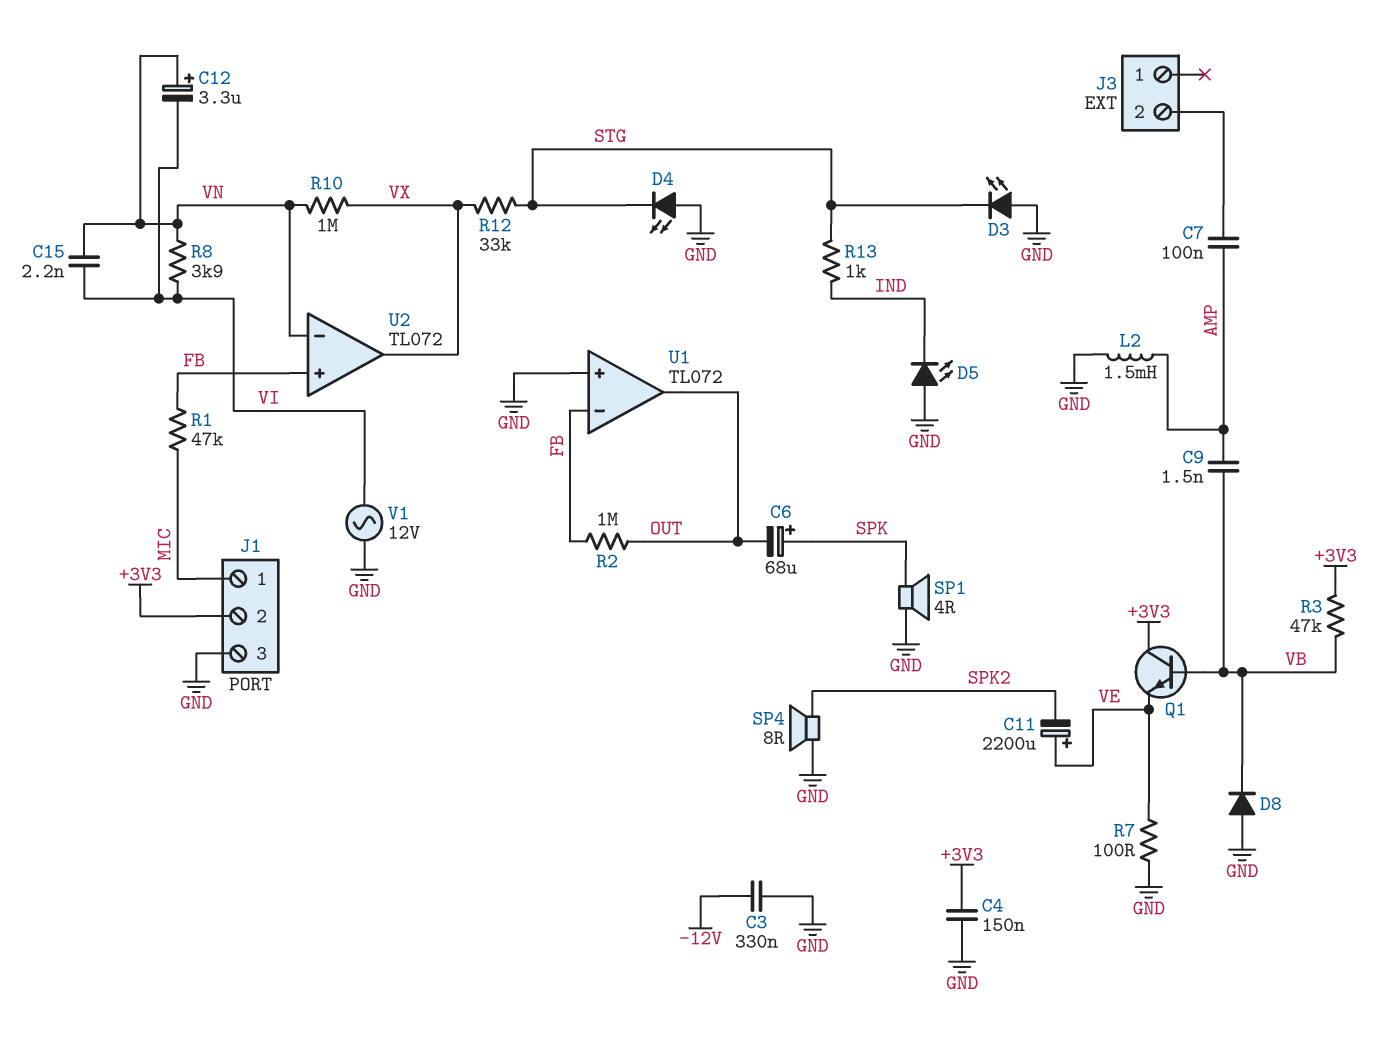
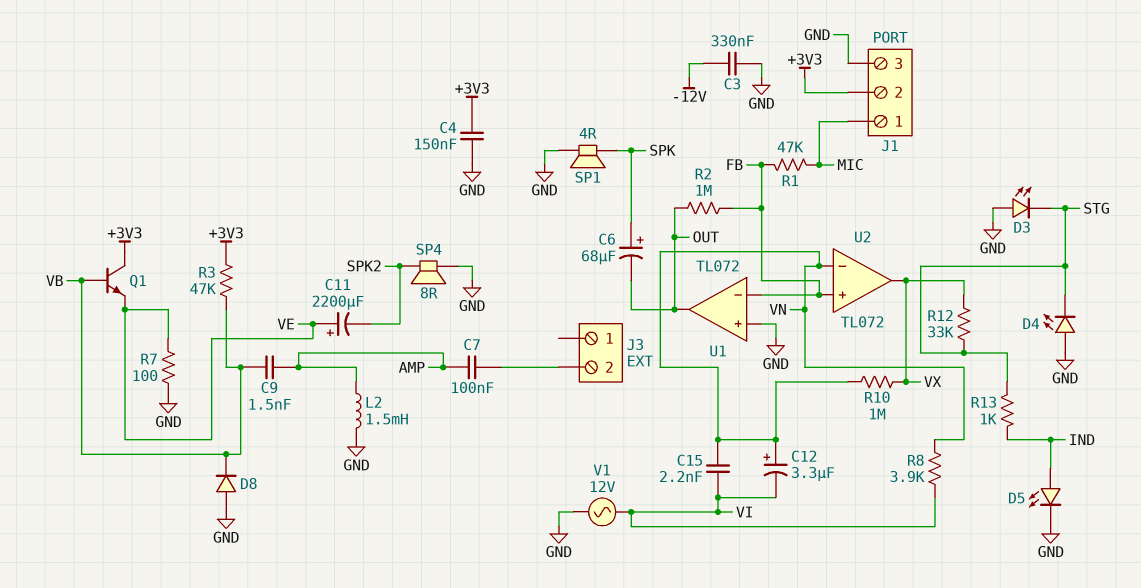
D5: LED (A GND, K IND) -> LED (A IND, K GND)

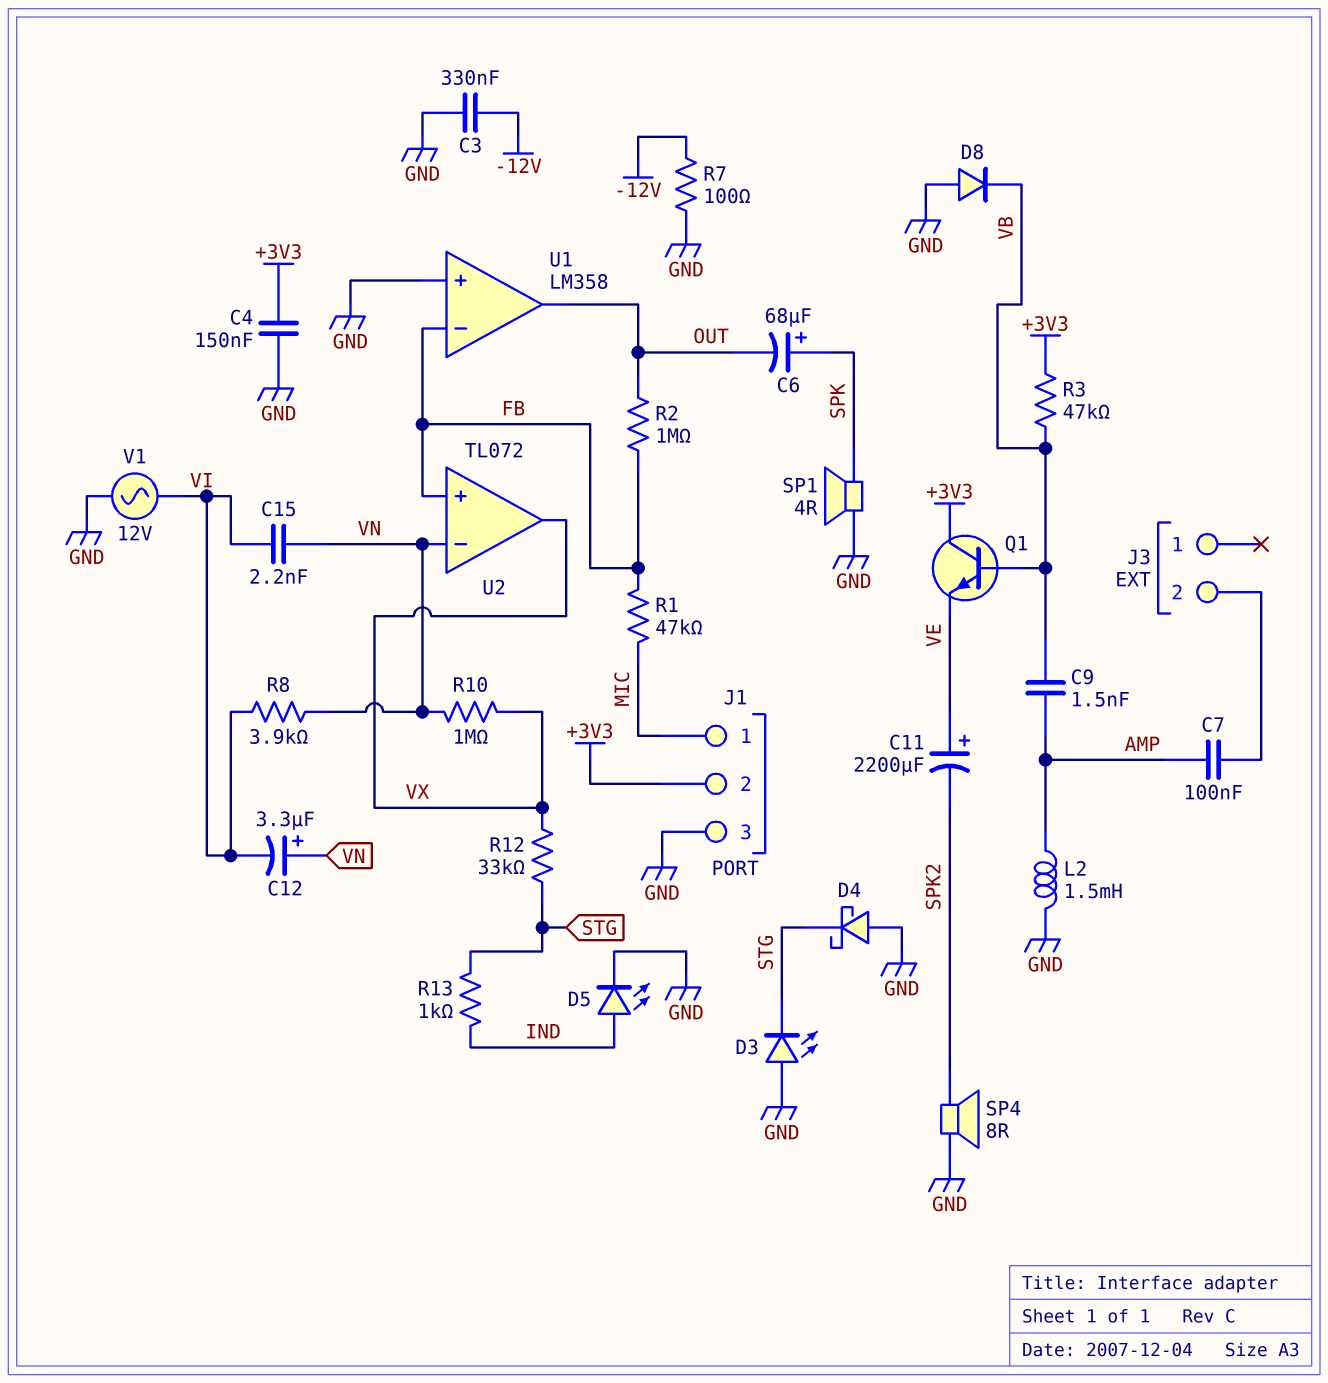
D4: LED (A GND, K STG) -> schottky (A GND, K STG)
R7: 100 (GND, VE) -> 100 (-12V, GND)
U1: TL072 -> LM358

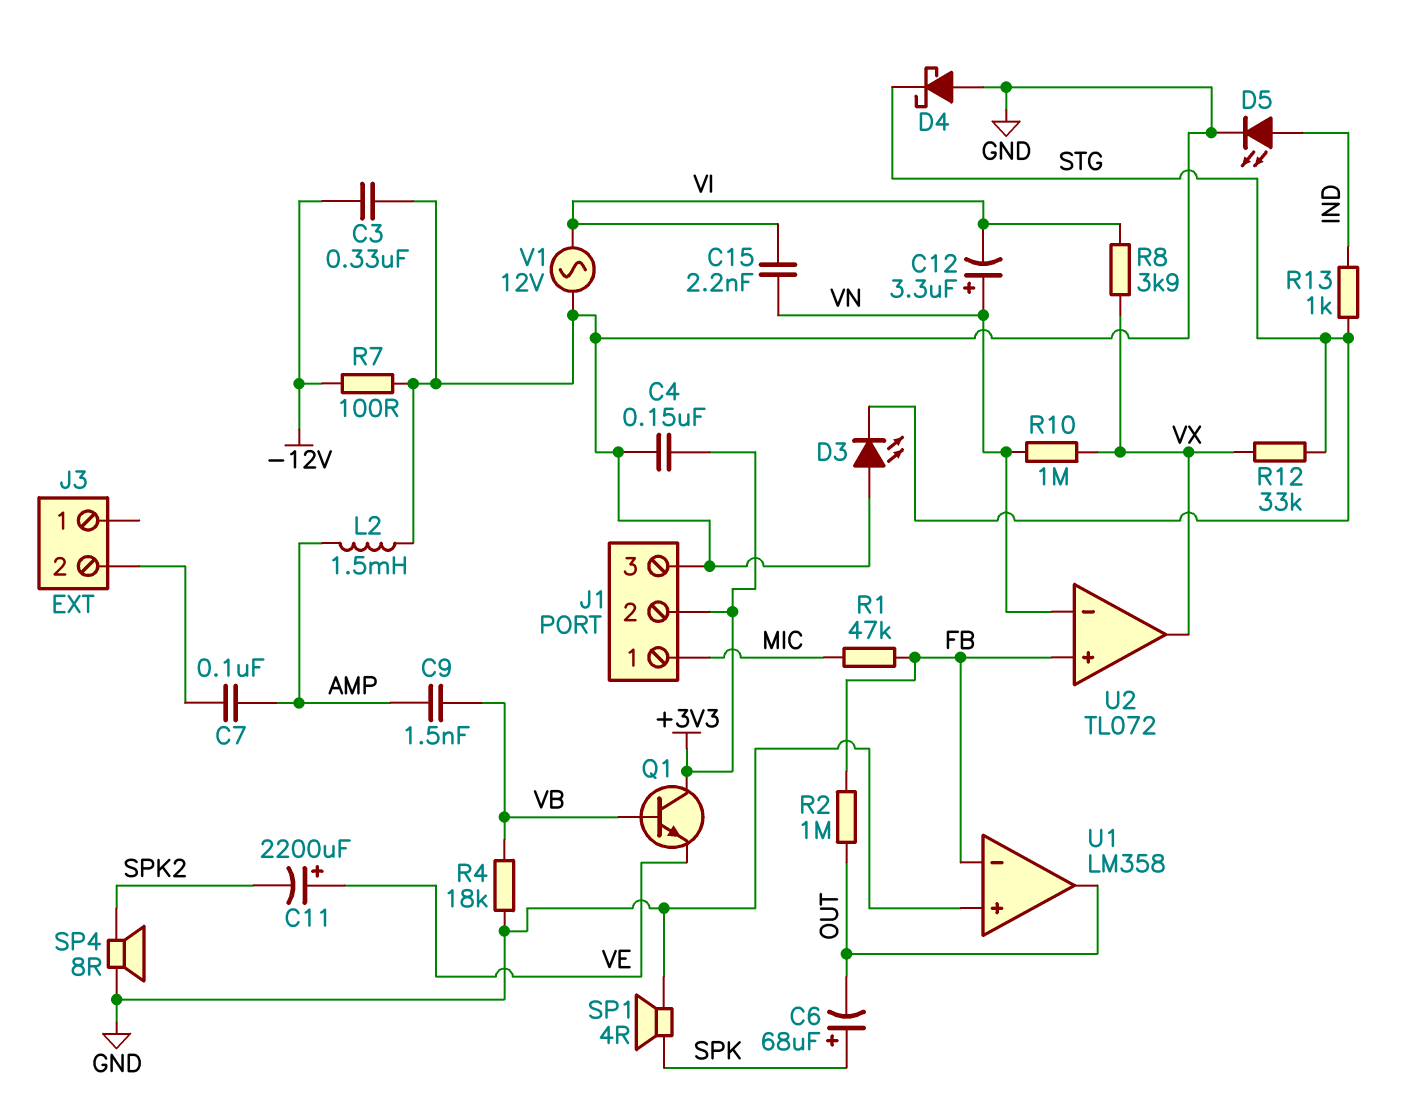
D8: diode (A GND, K VB) -> none
R3: 47k (+3V3, VB) -> none
R4: none -> 18k (GND, VB)
R8: 3.9k (VI, VN) -> 3.9k (VI, VX)

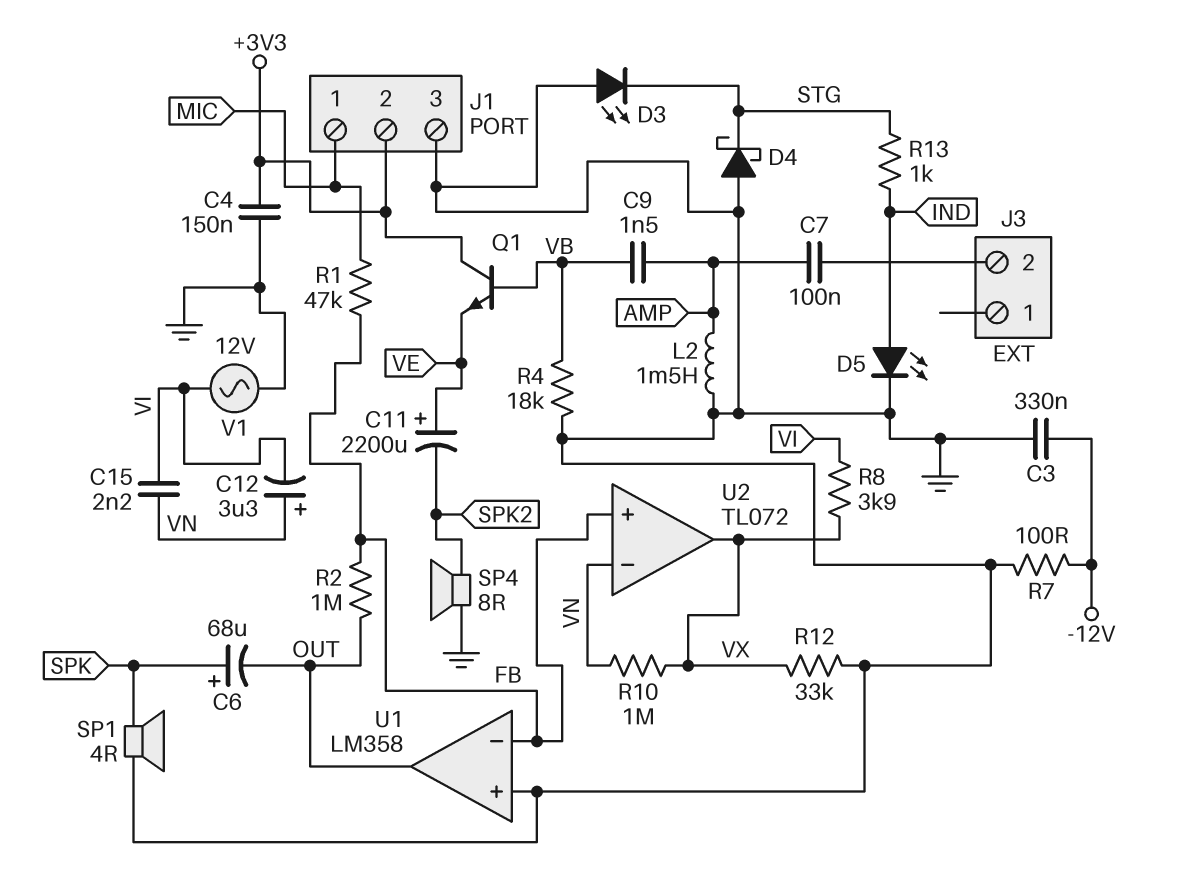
R12: 33k (STG, VX) -> 33k (GND, VX)

